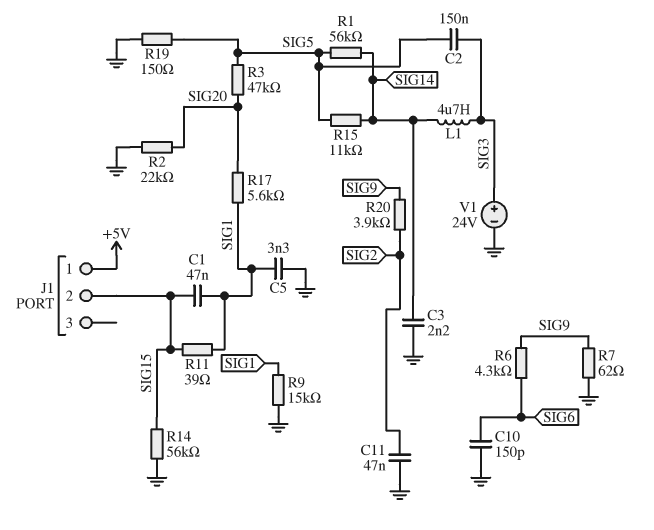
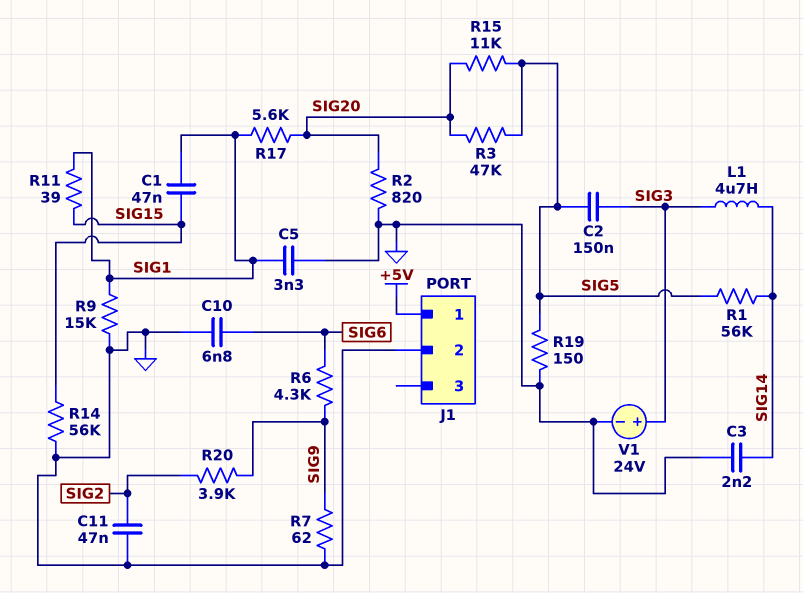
C10: 150pF (GND, SIG6) -> 6.8nF (GND, SIG6)
J1 pin 2: SIG15 -> GND
R2: 22k (GND, SIG20) -> 820 (GND, SIG20)
R15: 11k (SIG5, SIG14) -> 11k (SIG5, SIG20)

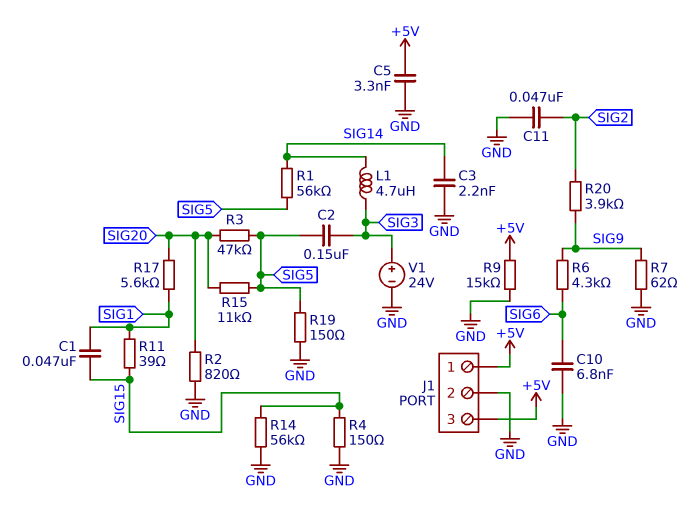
C5: 3.3nF (GND, SIG1) -> 3.3nF (+5V, GND)
J1 pin 3: none -> +5V
R4: none -> 150 (GND, SIG15)
R9: 15k (GND, SIG1) -> 15k (+5V, GND)

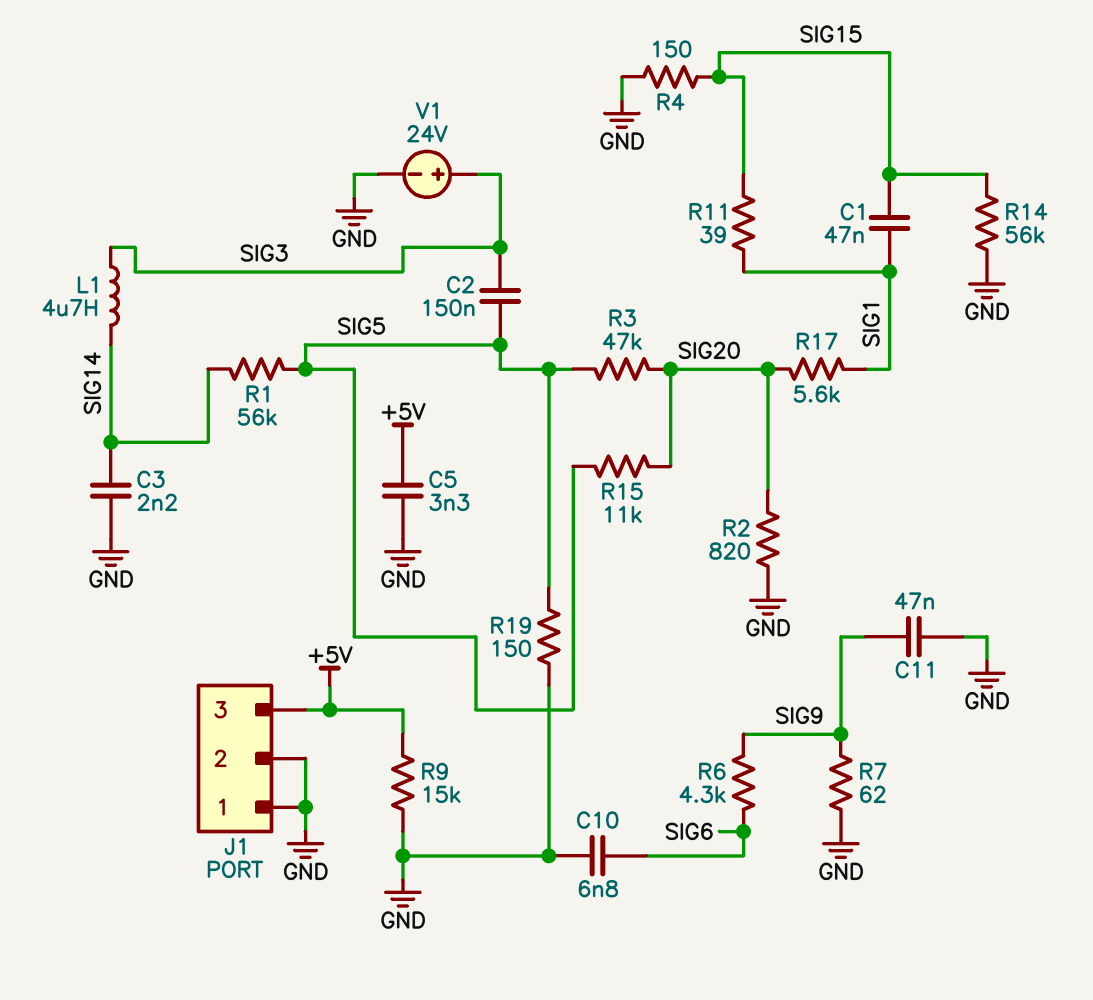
C11: 47nF (GND, SIG2) -> 47nF (GND, SIG9)
J1 pin 1: +5V -> GND
R20: 3.9k (SIG2, SIG9) -> none

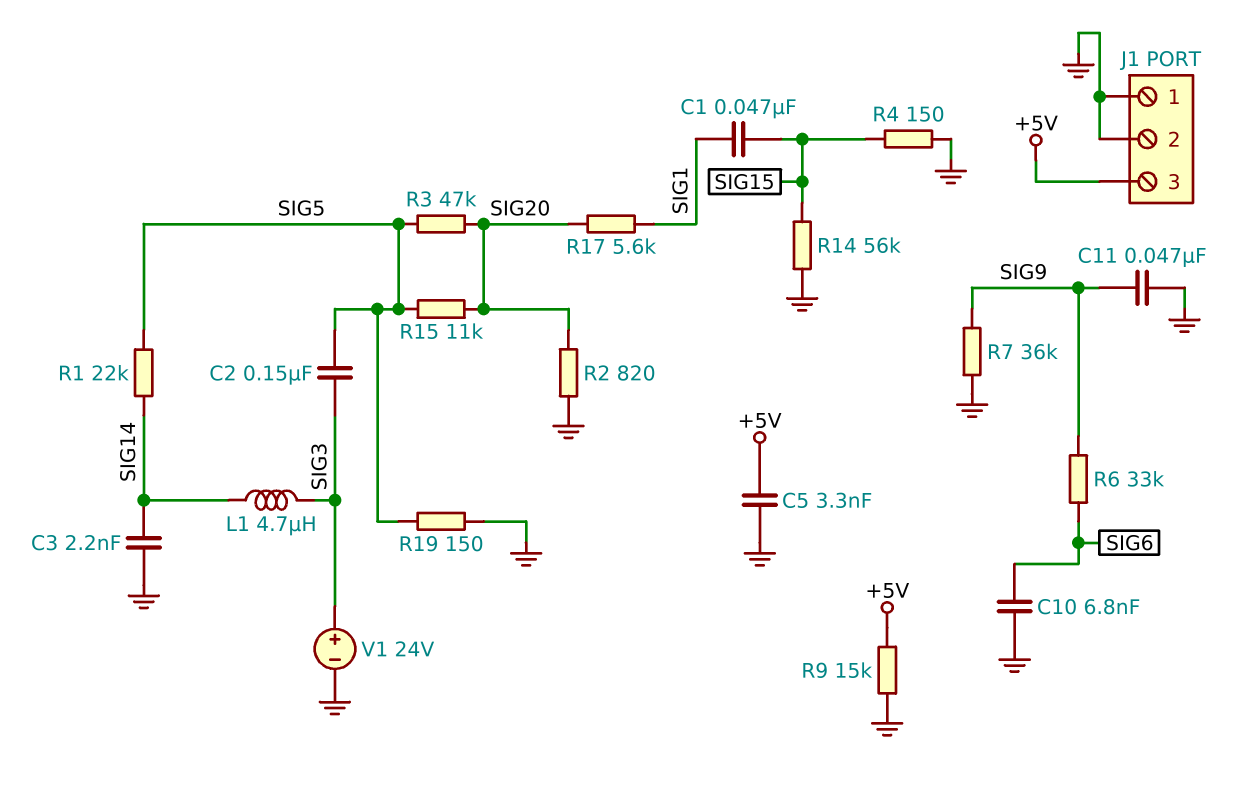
R1: 56k (SIG5, SIG14) -> 22k (SIG5, SIG14)
R6: 4.3k (SIG6, SIG9) -> 33k (SIG6, SIG9)
R7: 62 (GND, SIG9) -> 36k (GND, SIG9)
R11: 39 (SIG1, SIG15) -> none

